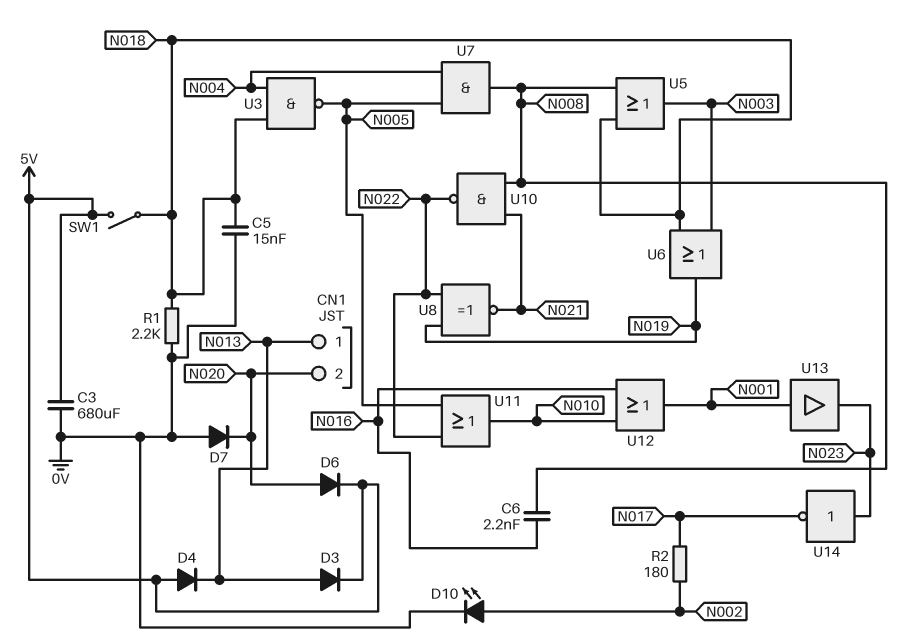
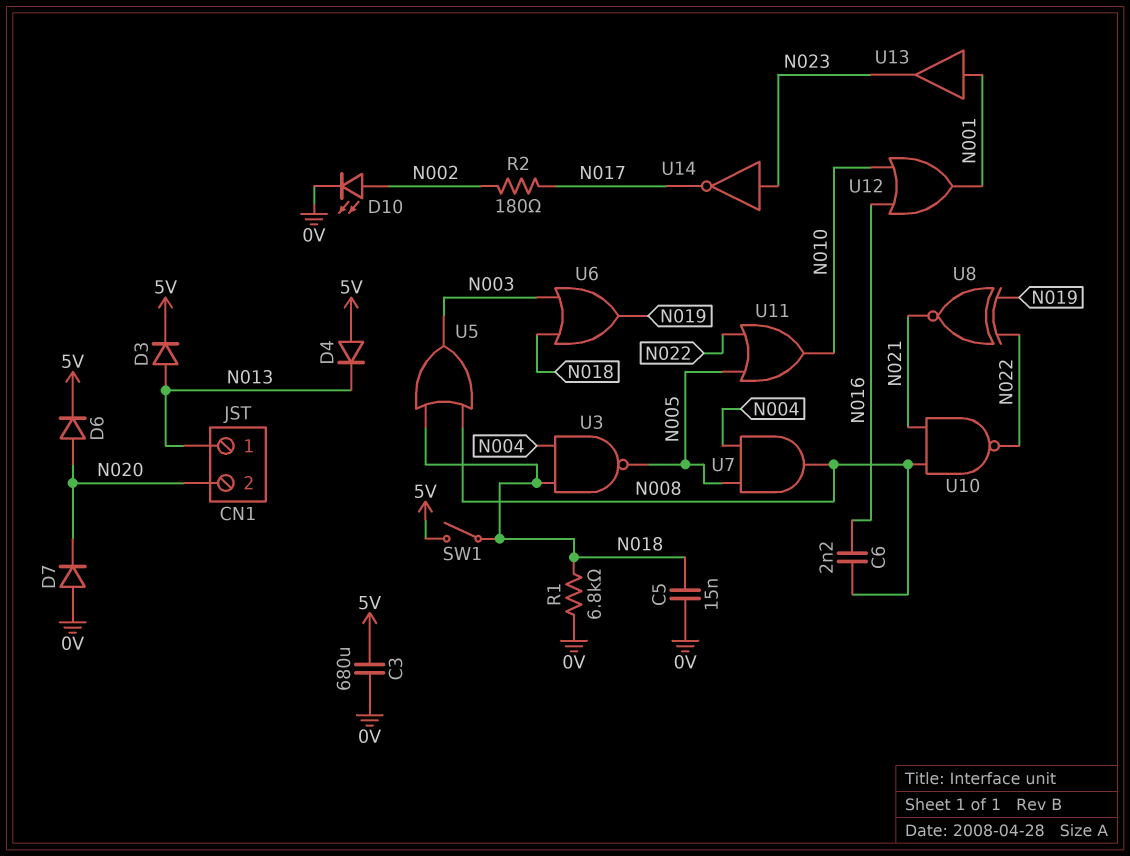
R1: 2.2k (0V, N018) -> 6.8k (0V, N018)

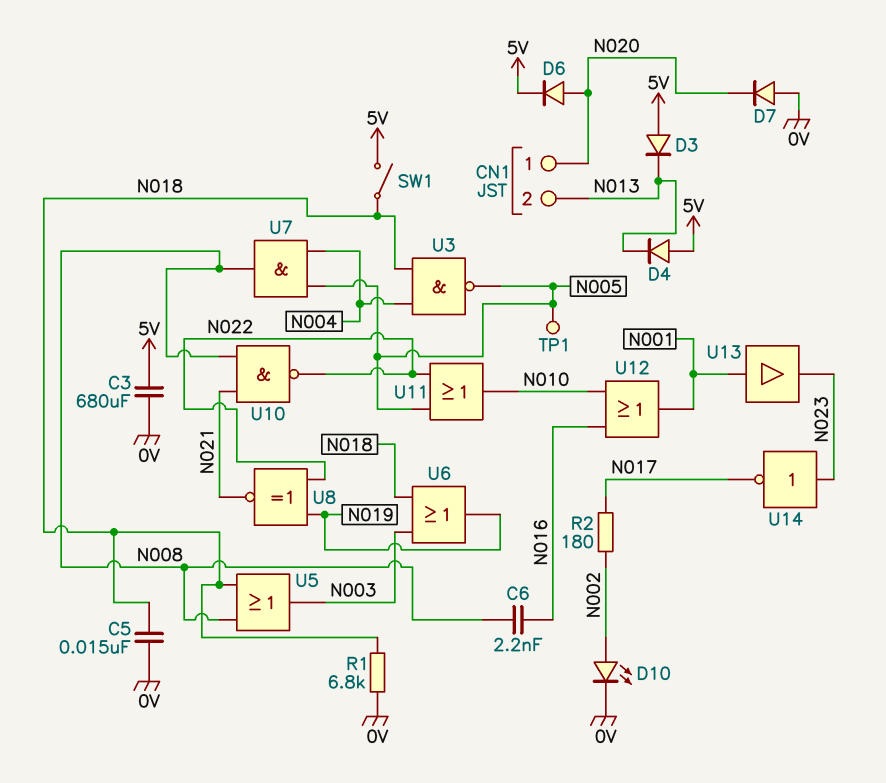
CN1 pin 1: N013 -> N020
CN1 pin 2: N020 -> N013
D3: diode (A N013, K 5V) -> diode (A 5V, K N013)
TP1: none -> test point (N005)

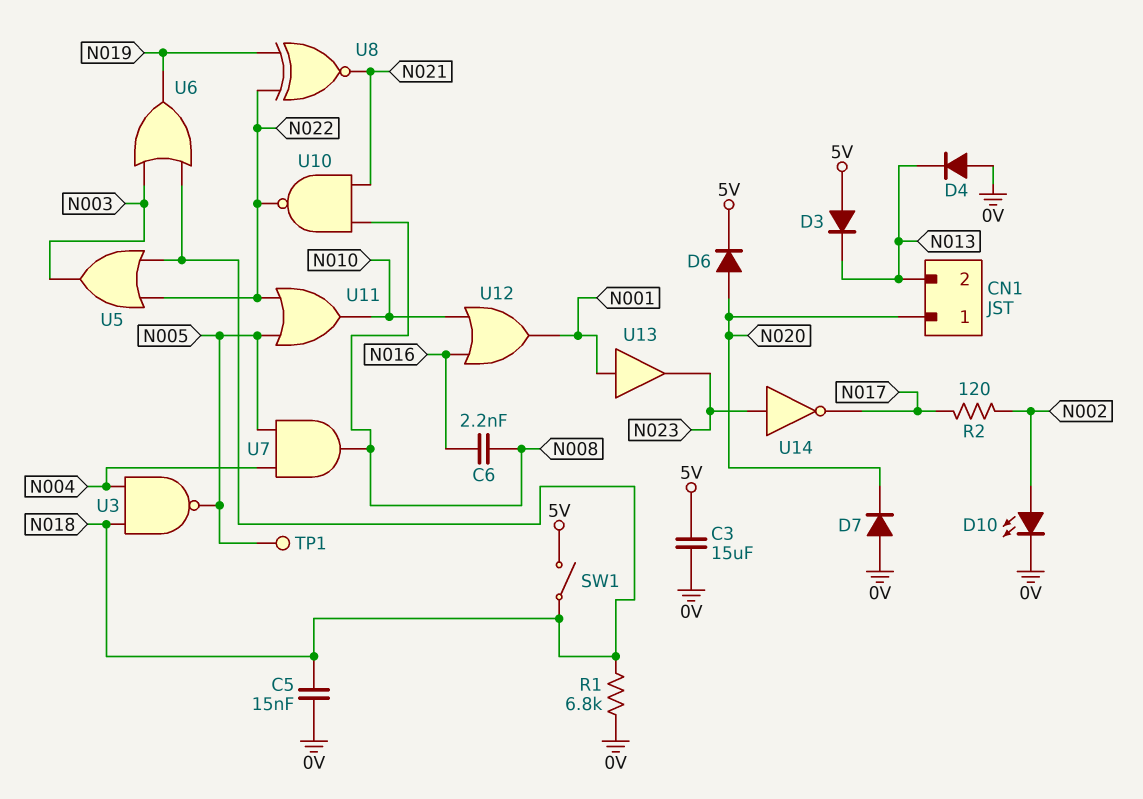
C3: 680uF (0V, 5V) -> 15uF (0V, 5V)
D4: diode (A 5V, K N013) -> diode (A 0V, K N013)
R2: 180 (N002, N017) -> 120 (N002, N017)
U5: OR (in N008, in N018, out N003) -> OR (in N018, in N022, out N003)

